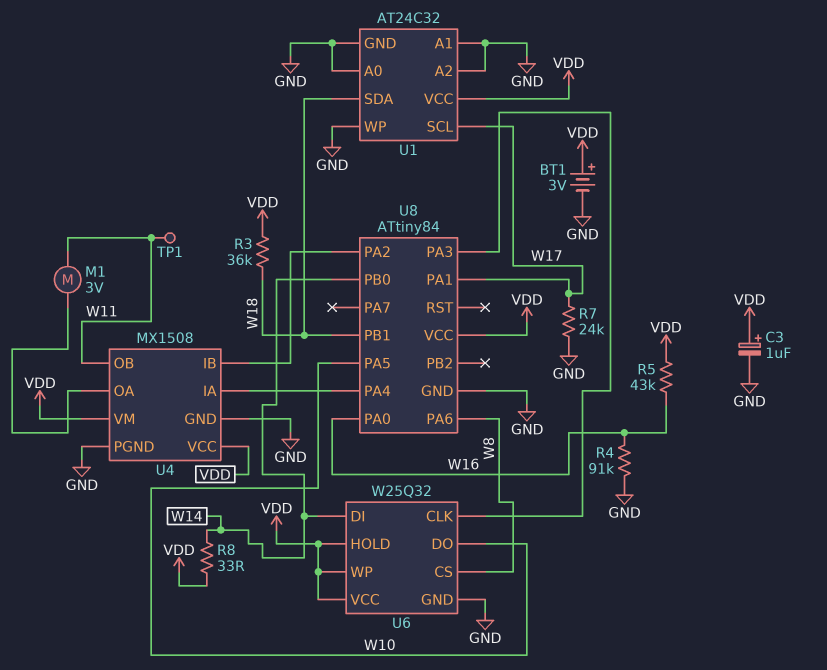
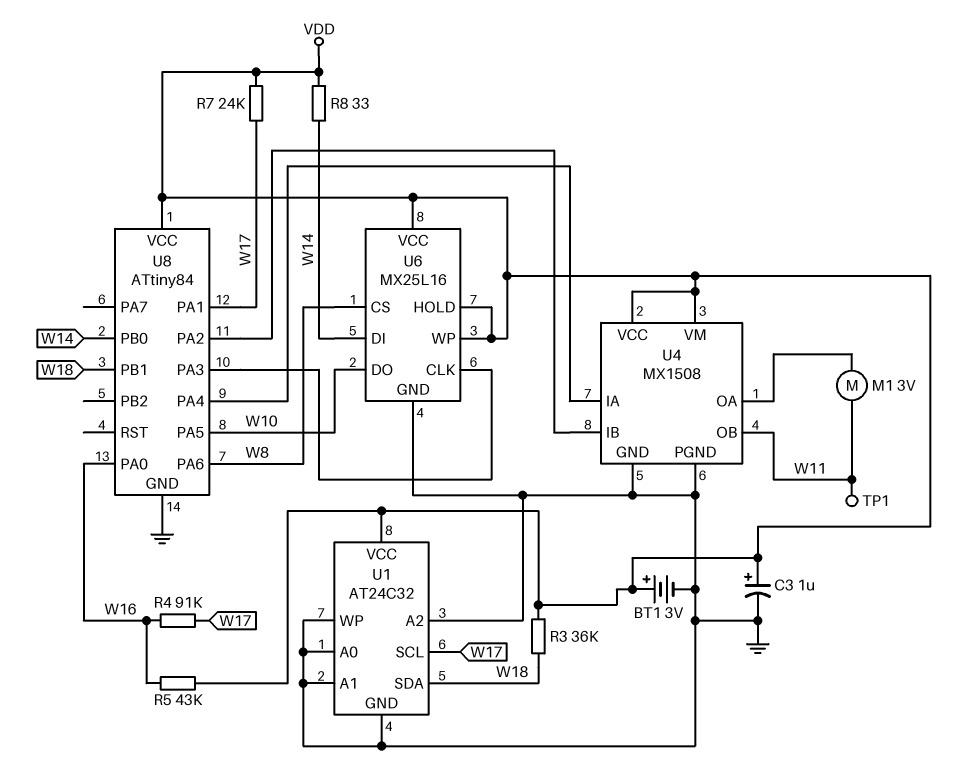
R4: 91k (GND, W16) -> 91k (W16, W17)
R7: 24k (GND, W17) -> 24k (VDD, W17)
U6: W25Q32 -> MX25L16

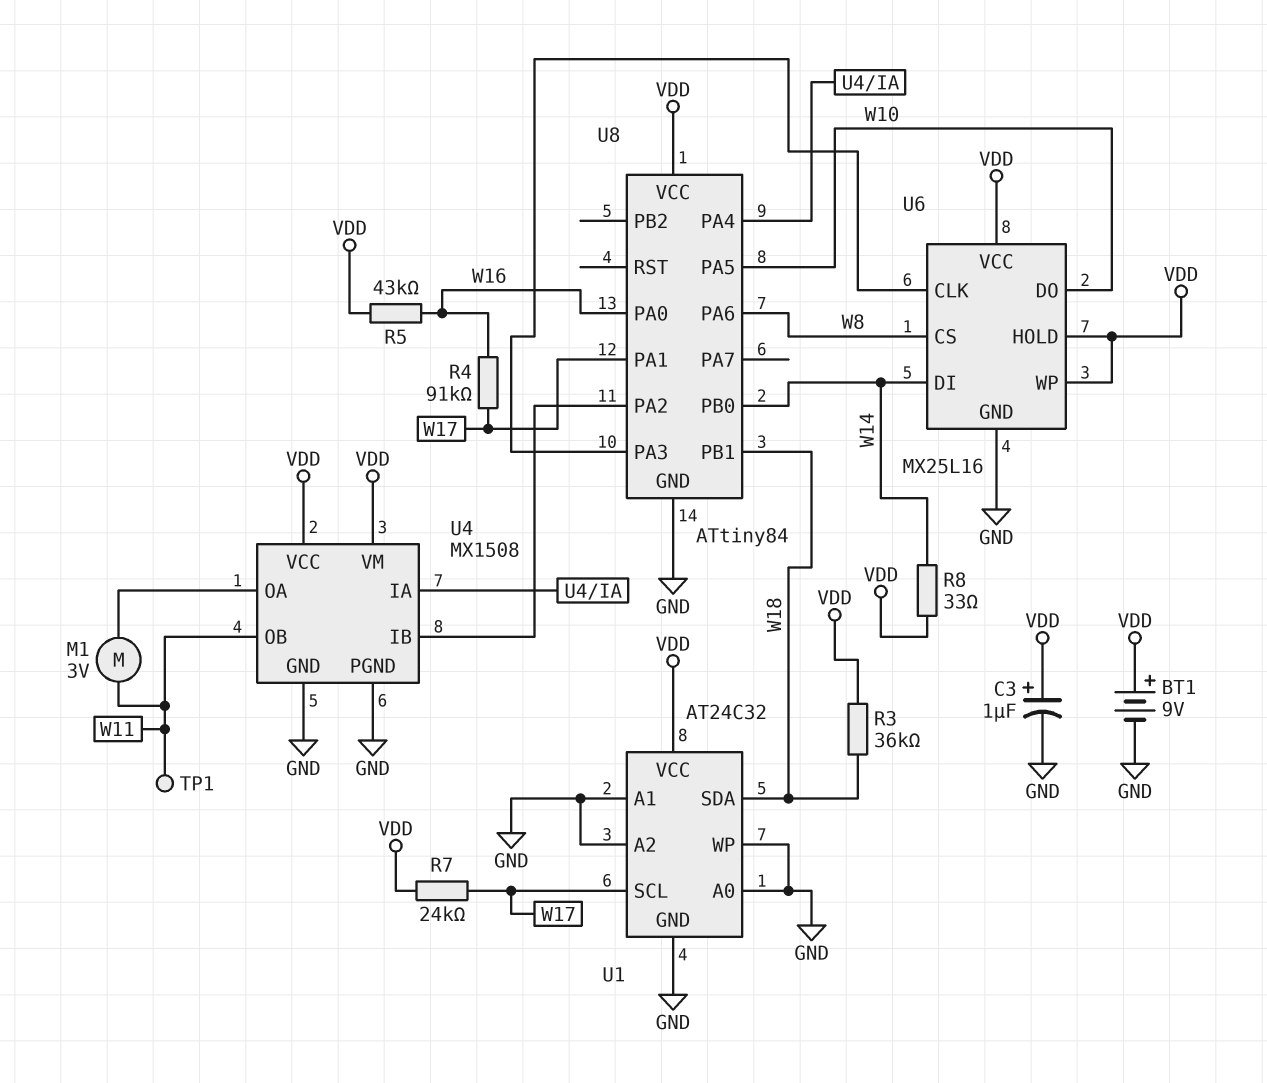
BT1: 3V (plus VDD, minus GND) -> 9V (plus VDD, minus GND)

